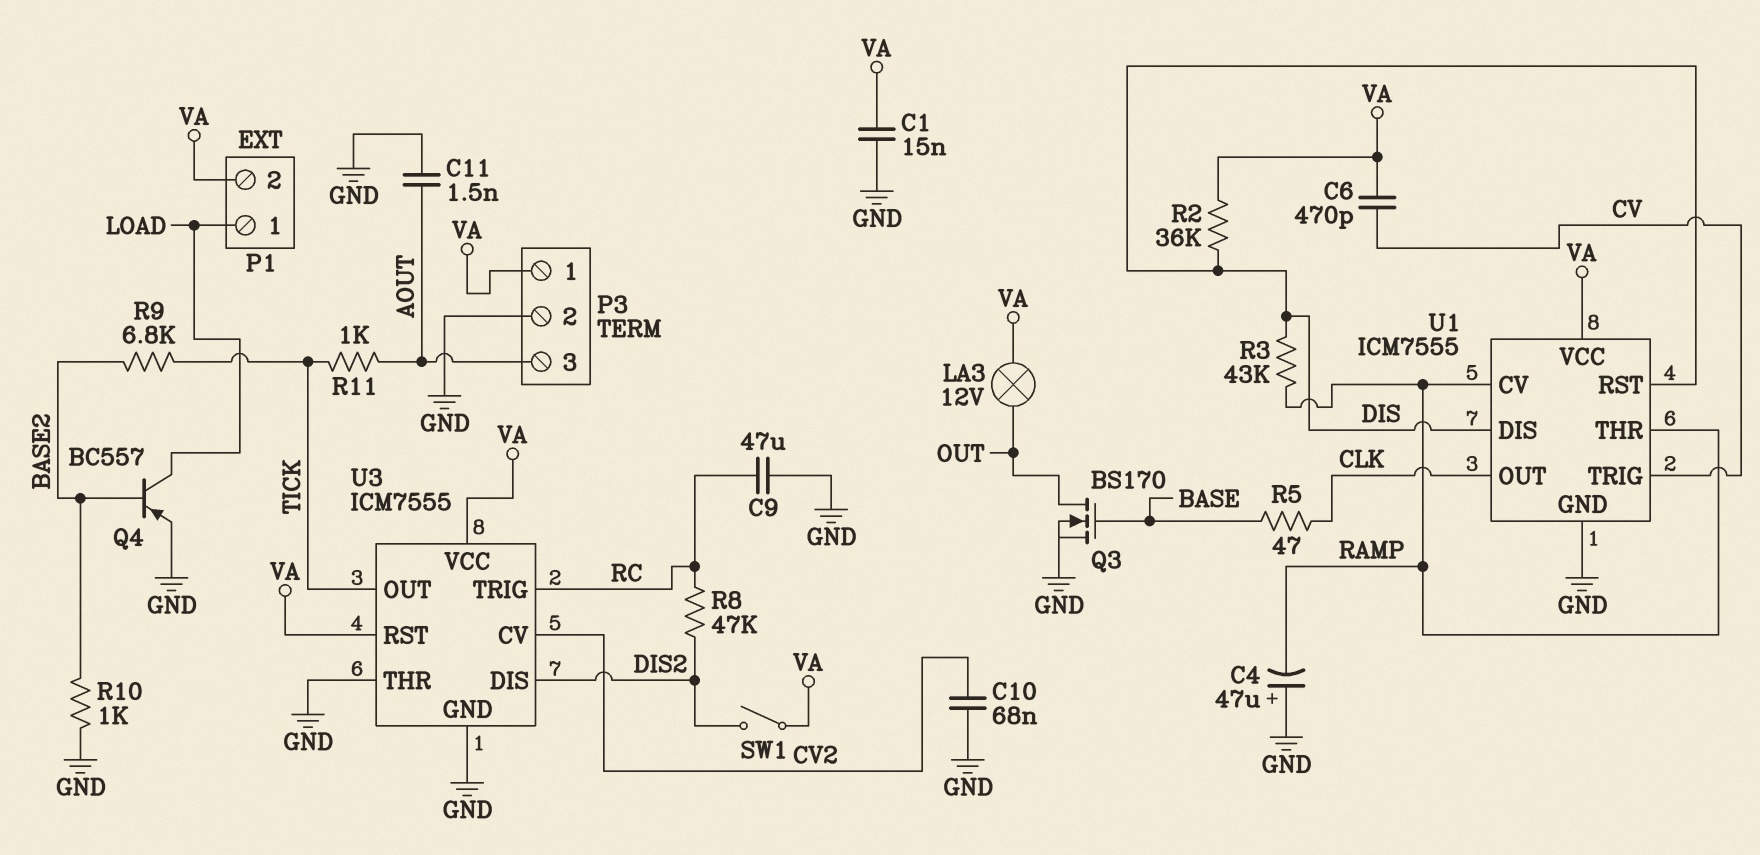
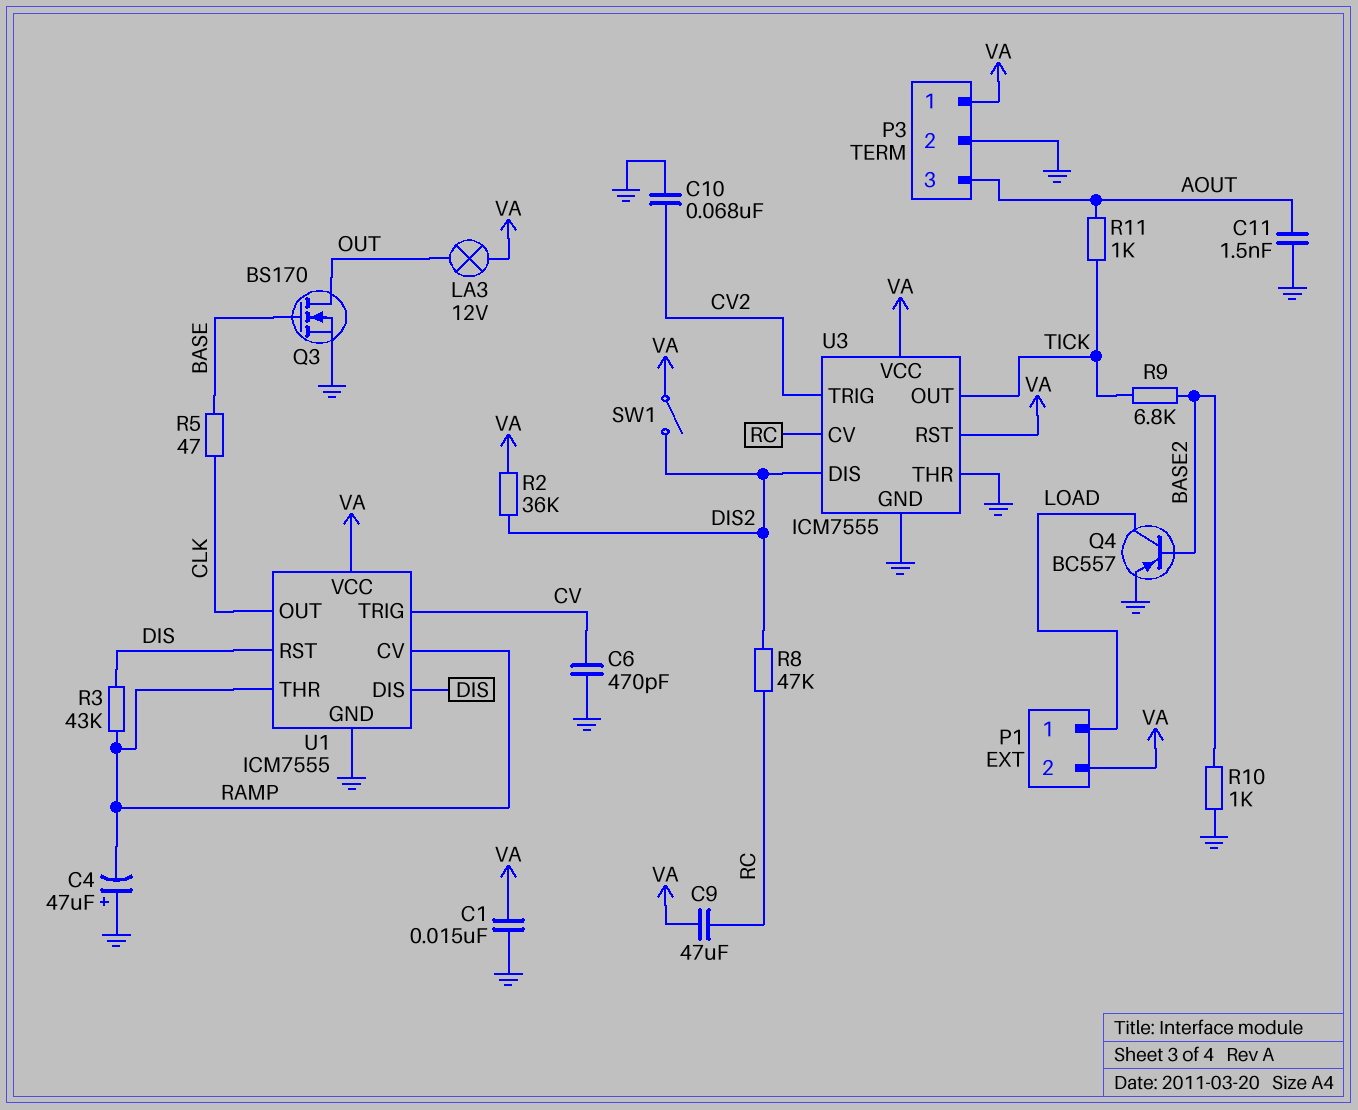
C6: 470pF (CV, VA) -> 470pF (CV, GND)
C9: 47uF (GND, RC) -> 47uF (RC, VA)
R2: 36k (DIS, VA) -> 36k (DIS2, VA)
U3 pin CV: CV2 -> RC
U3 pin TRIG: RC -> CV2

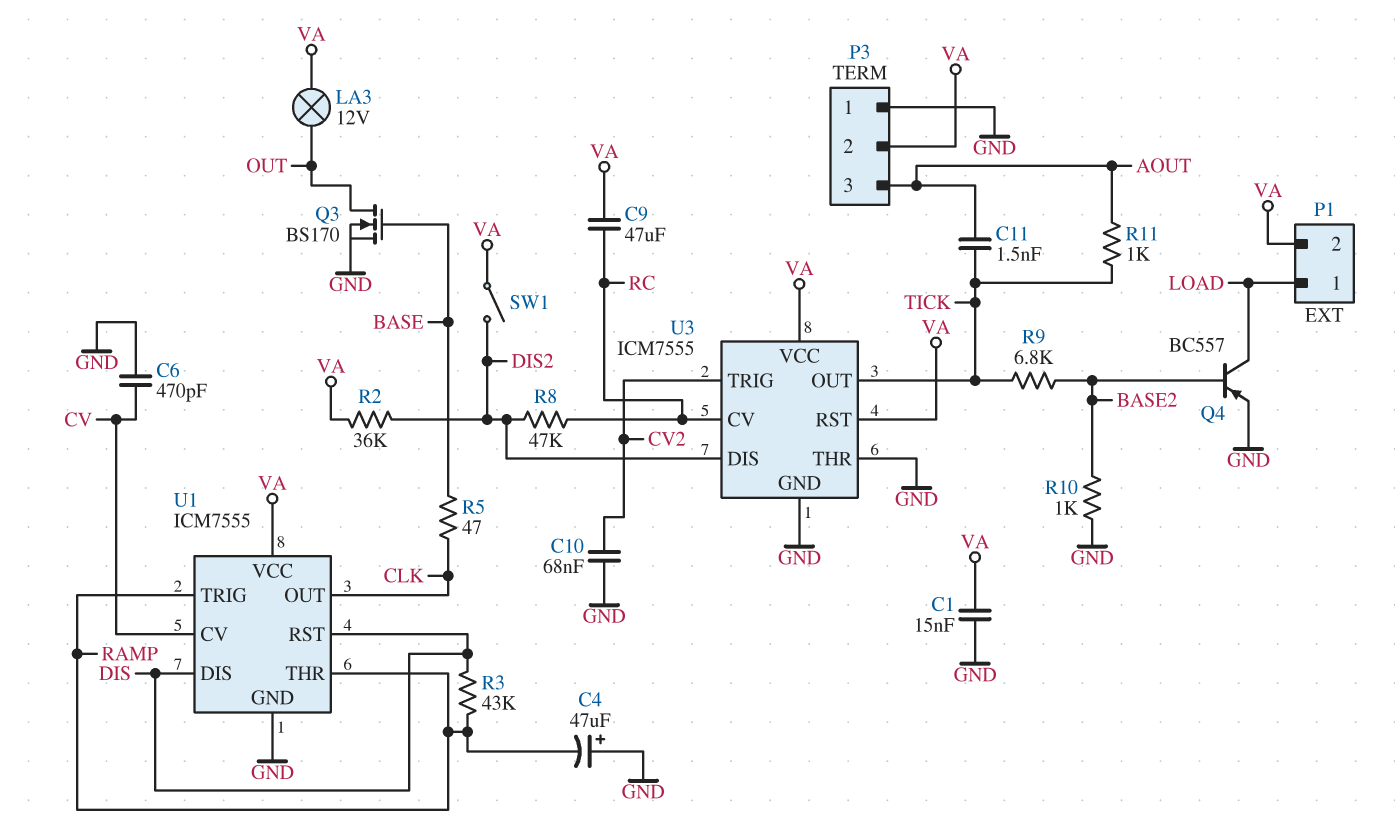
C11: 1.5nF (AOUT, GND) -> 1.5nF (AOUT, TICK)
P3 pin 1: VA -> GND
P3 pin 2: GND -> VA
U1 pin CV: RAMP -> CV
U1 pin TRIG: CV -> RAMP

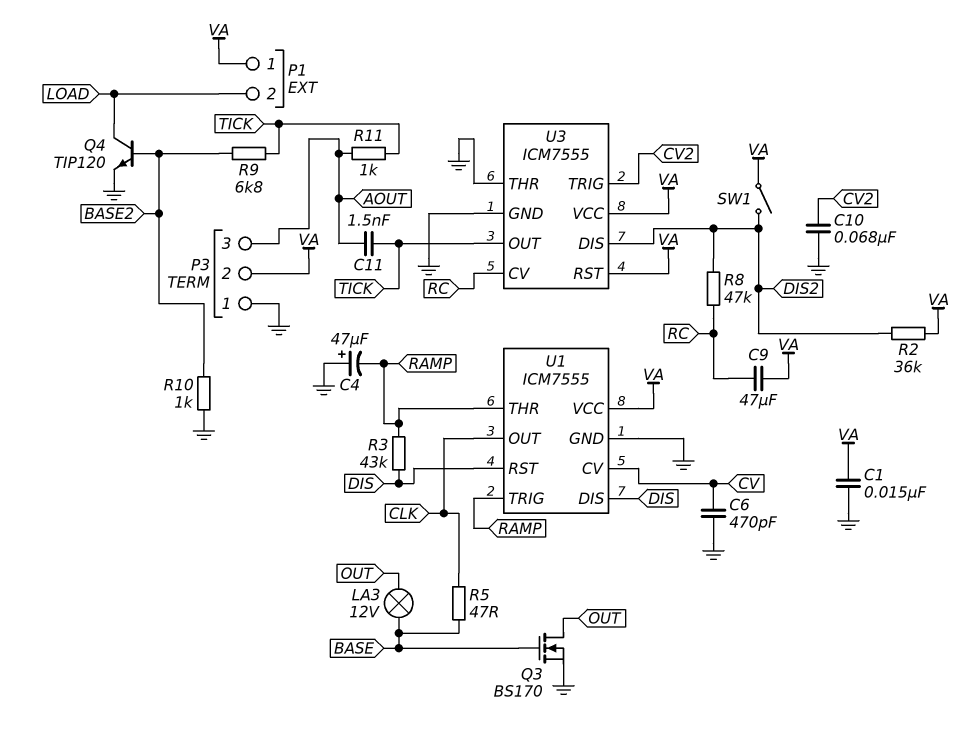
LA3: lamp 12V (OUT, VA) -> lamp 12V (BASE, OUT)
P1 pin 1: LOAD -> VA
P1 pin 2: VA -> LOAD
Q4: PNP BC557 (B BASE2, C LOAD, E GND) -> NPN TIP120 (B BASE2, C LOAD, E GND)

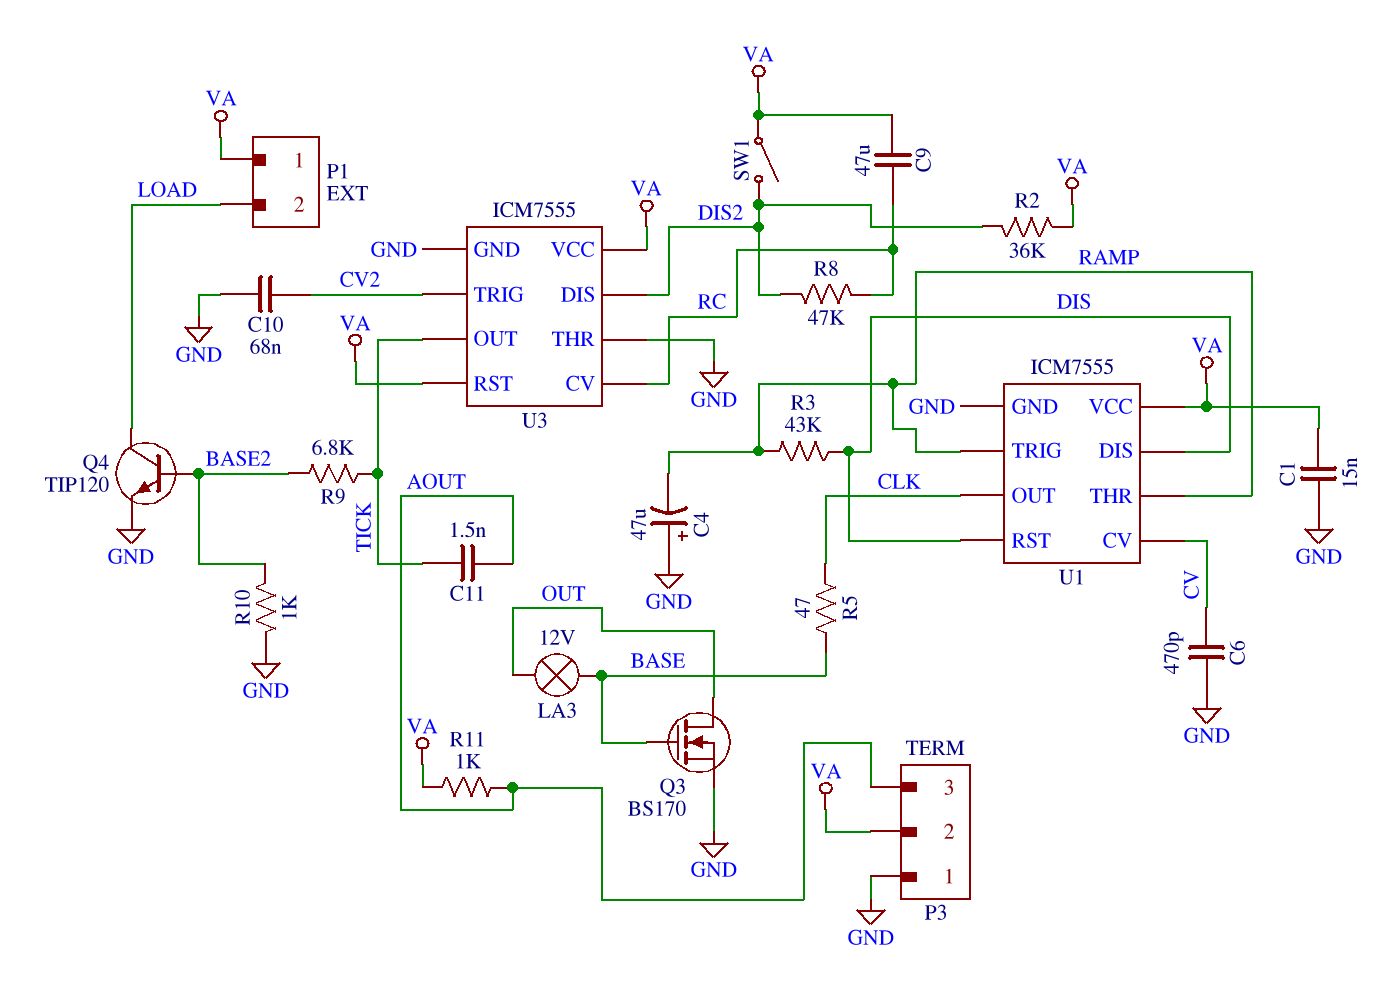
R11: 1k (AOUT, TICK) -> 1k (AOUT, VA)

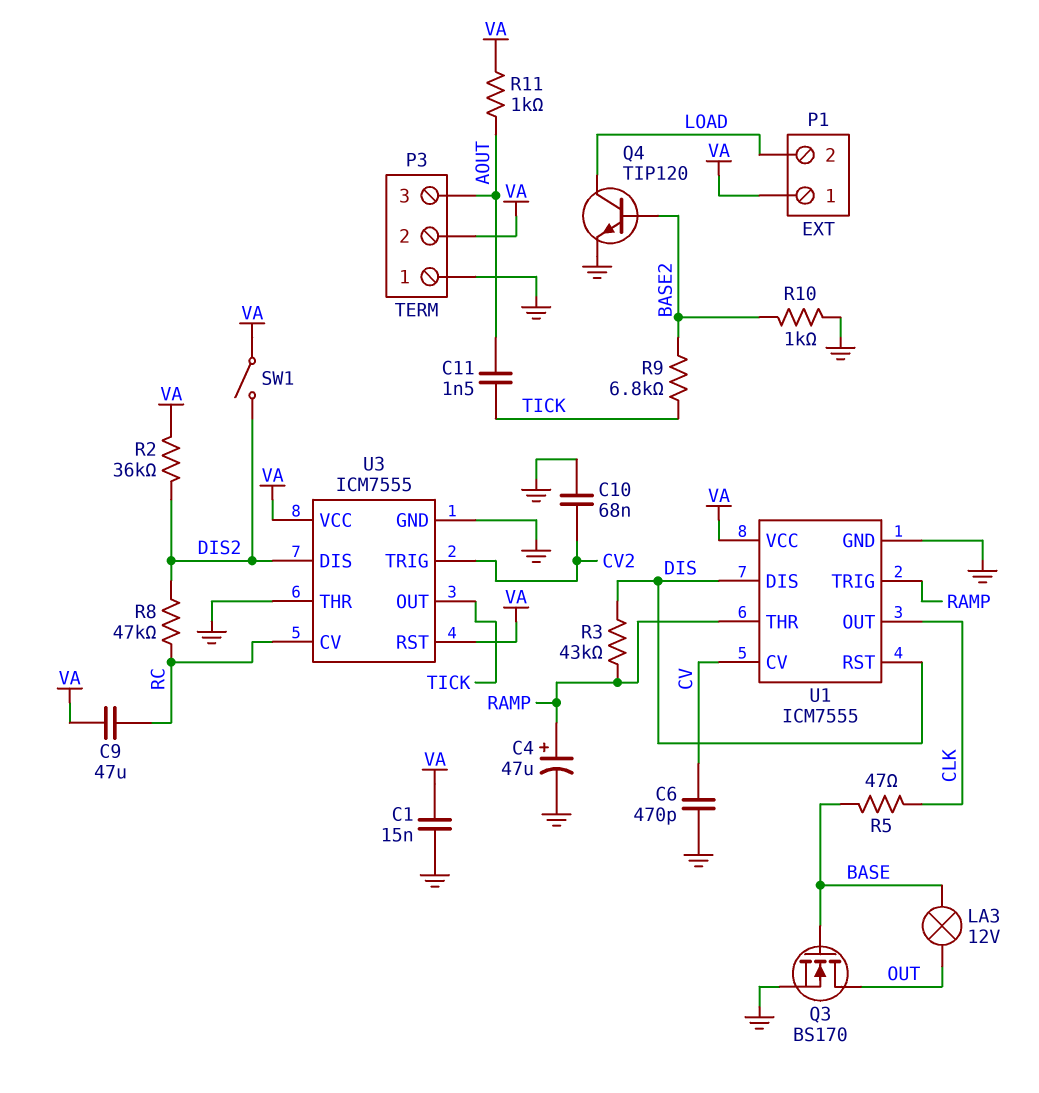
C4: 47uF (plus GND, minus RAMP) -> 47uF (plus RAMP, minus GND)

